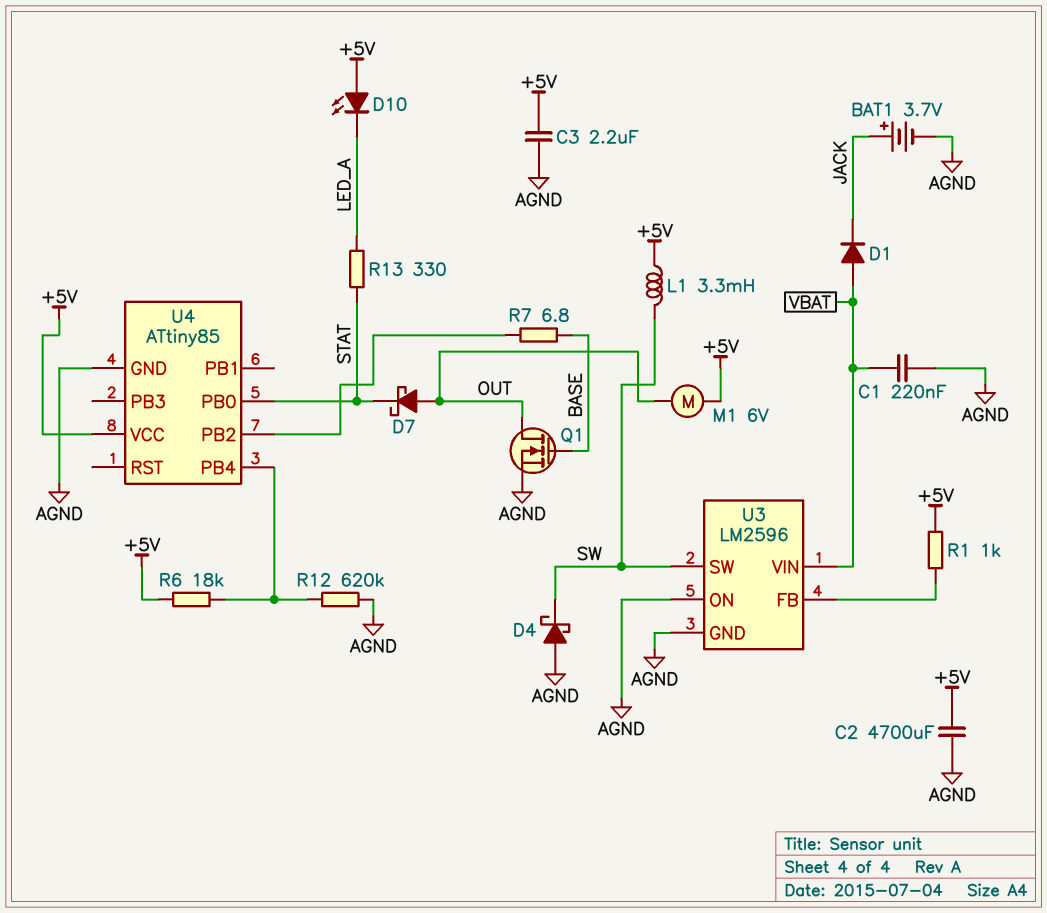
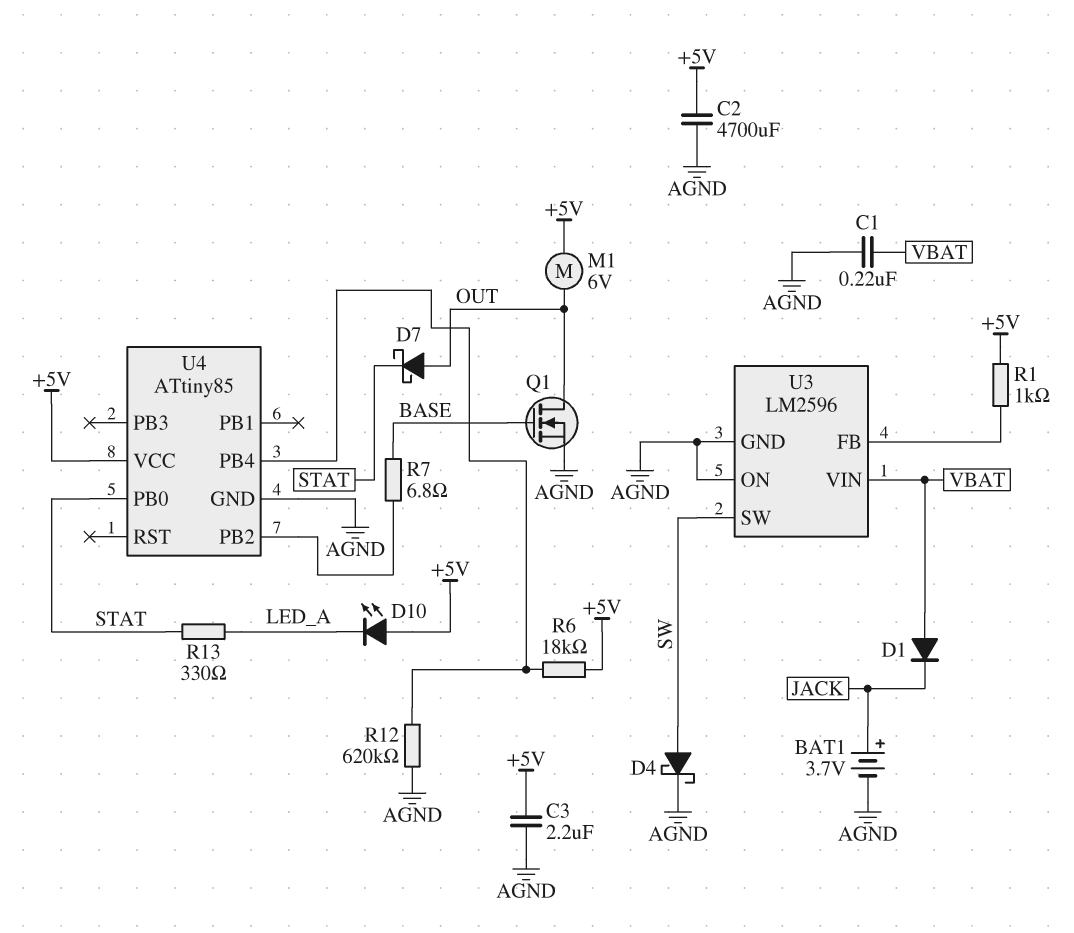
D4: schottky (A AGND, K SW) -> schottky (A SW, K AGND)
L1: 3.3mH (+5V, SW) -> none

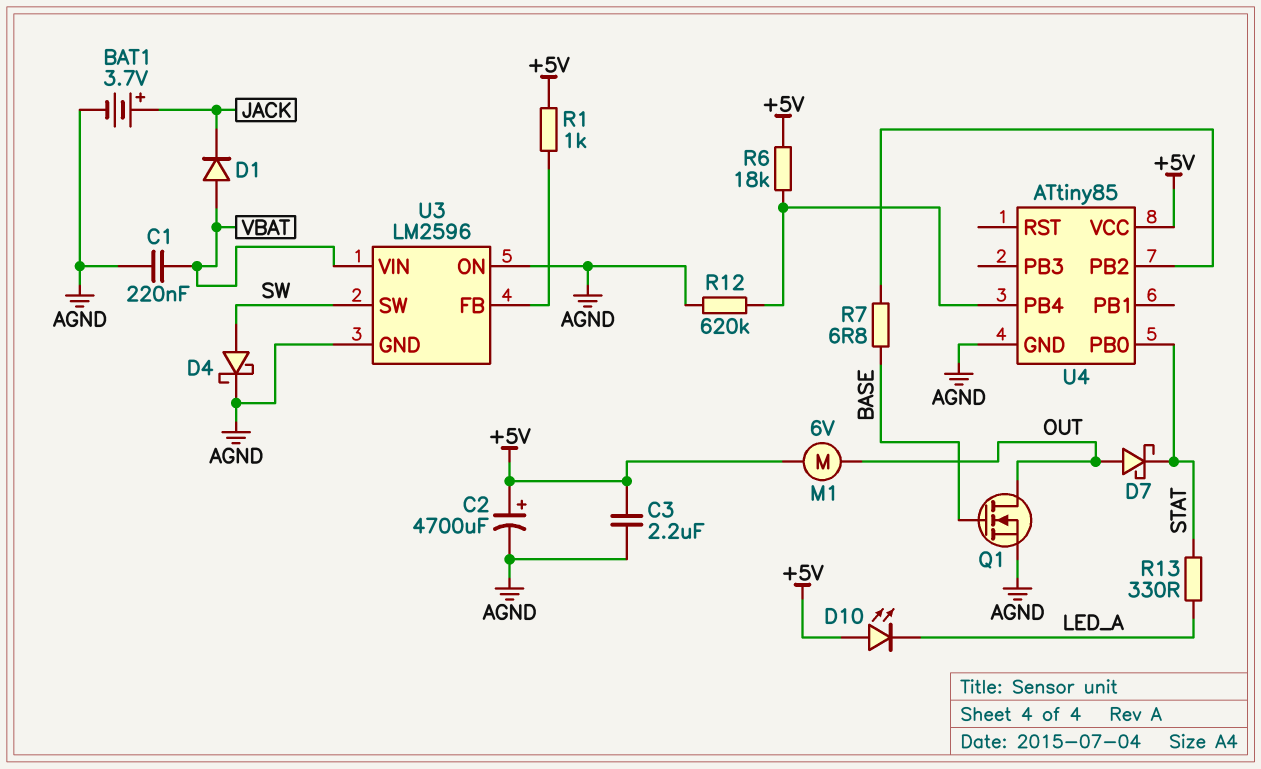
C2: 4700uF (+5V, AGND) -> 4700uF (plus +5V, minus AGND)

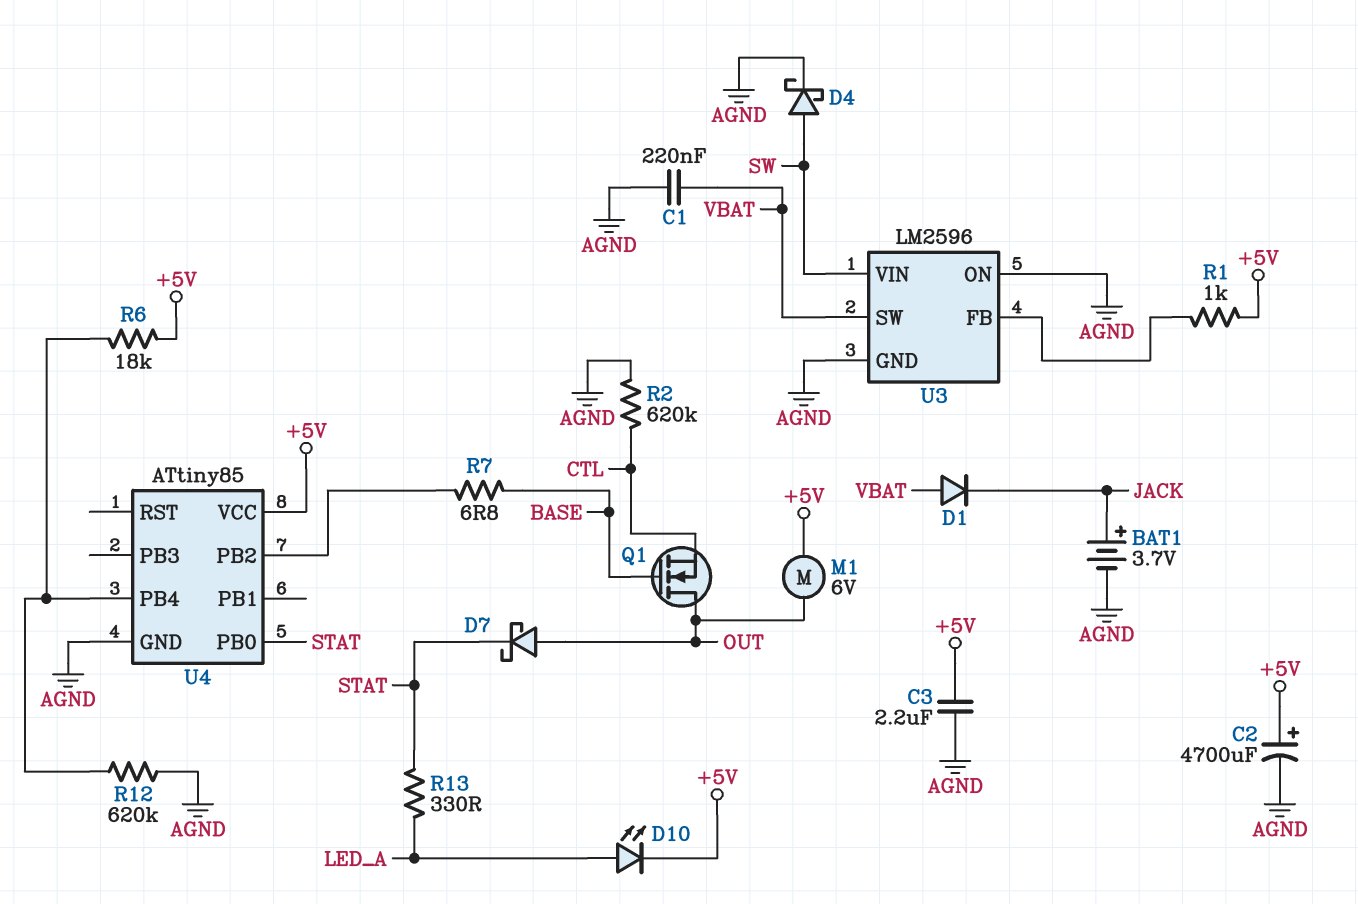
D10: LED (A +5V, K LED_A) -> LED (A LED_A, K +5V)
Q1: NMOS (G BASE, D OUT, S AGND) -> NMOS (G BASE, D OUT, S CTL)
R2: none -> 620k (AGND, CTL)
U3 pin SW: SW -> VBAT
U3 pin VIN: VBAT -> SW

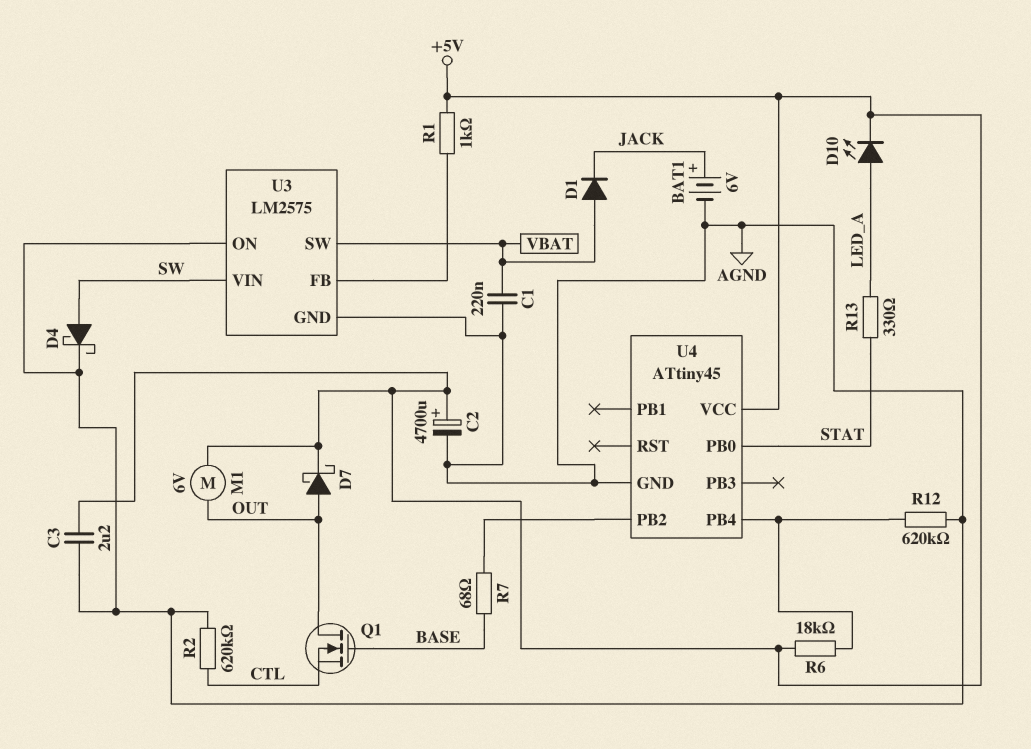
BAT1: 3.7V (plus JACK, minus AGND) -> 6V (plus JACK, minus AGND)
D7: schottky (A OUT, K STAT) -> schottky (A OUT, K +5V)
R7: 6.8 (BASE, U4/PB2) -> 68 (BASE, U4/PB2)
U3: LM2596 -> LM2575
U4: ATtiny85 -> ATtiny45

